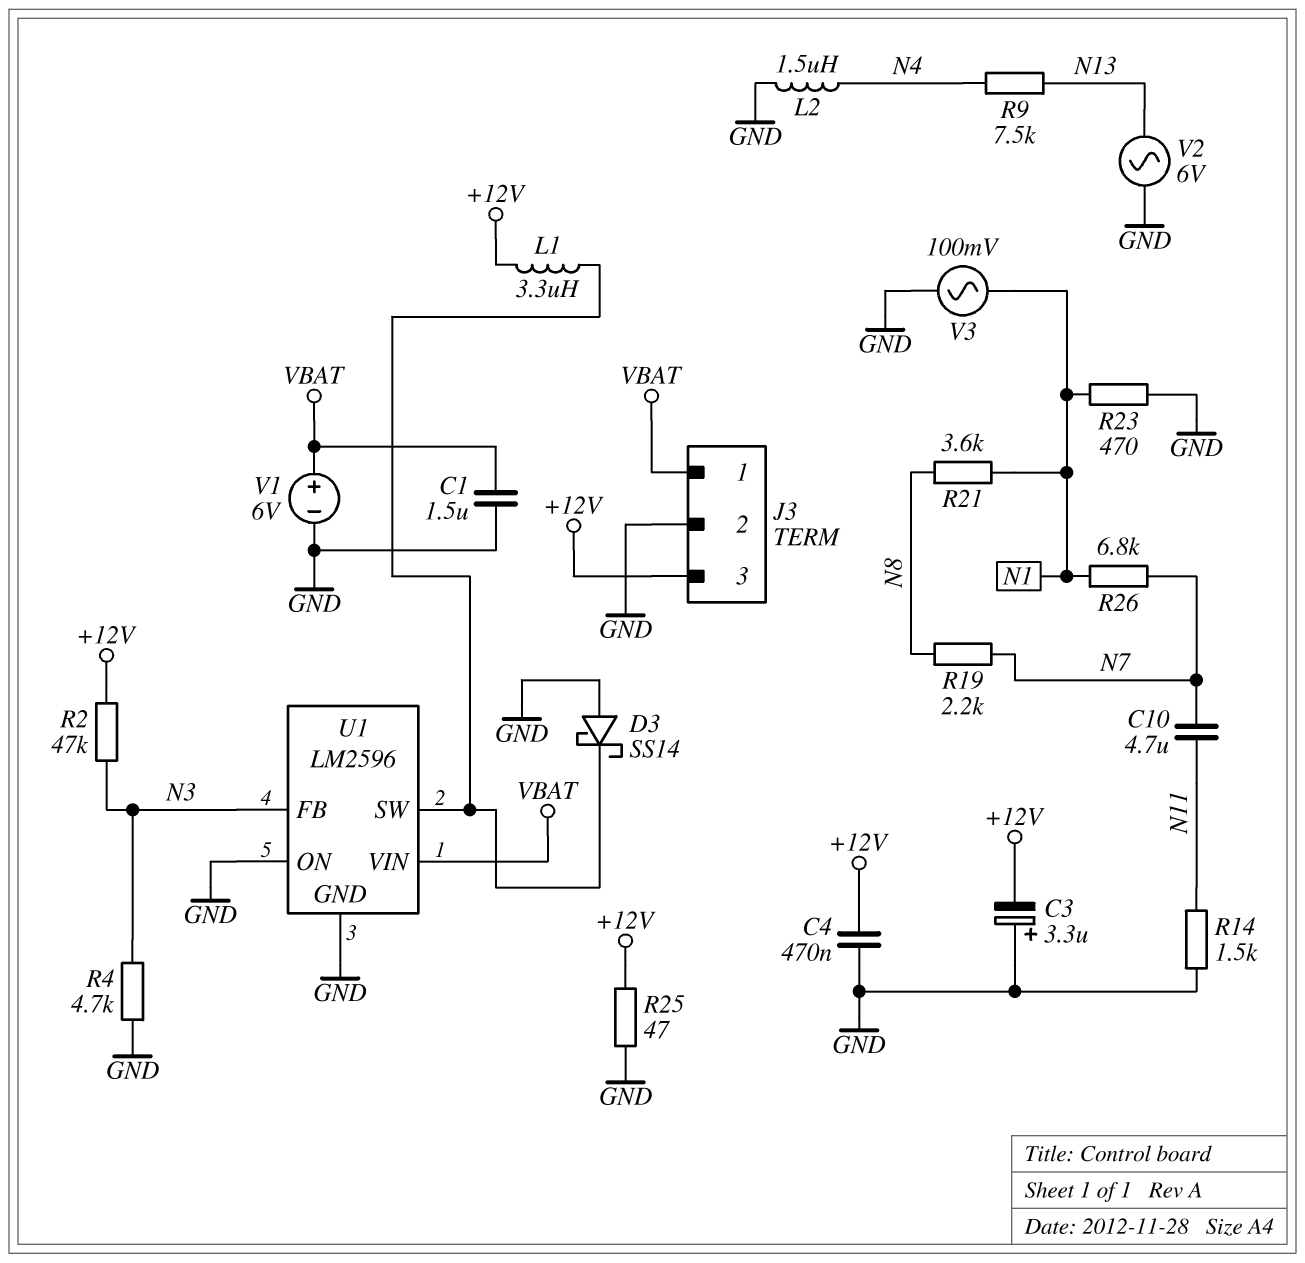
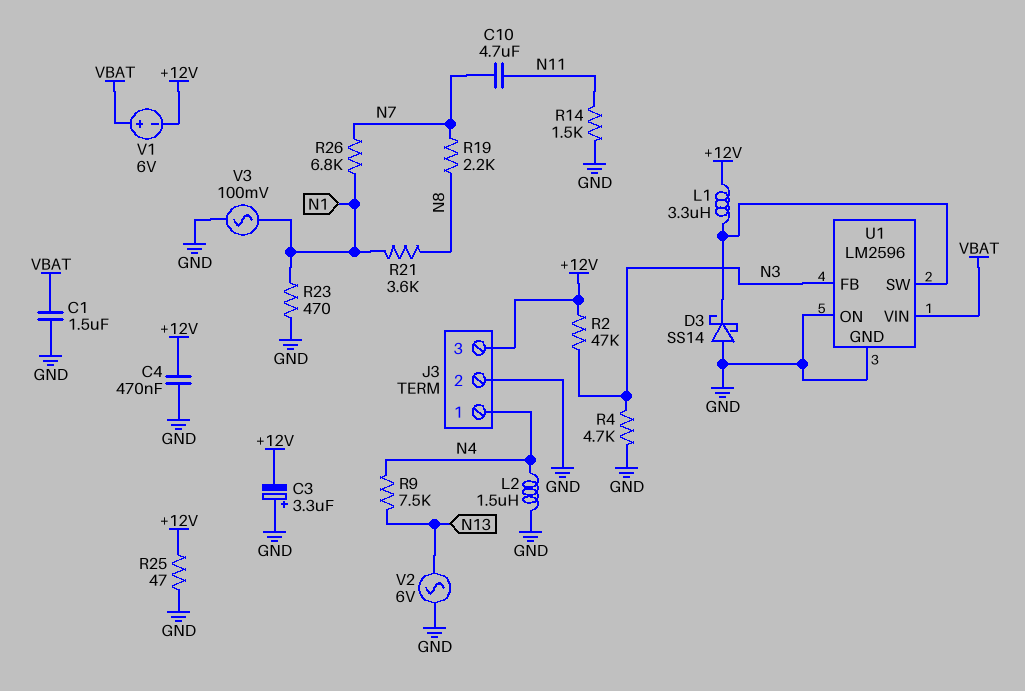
J3 pin 1: VBAT -> N4
V1: 6V (plus VBAT, minus GND) -> 6V (plus VBAT, minus +12V)

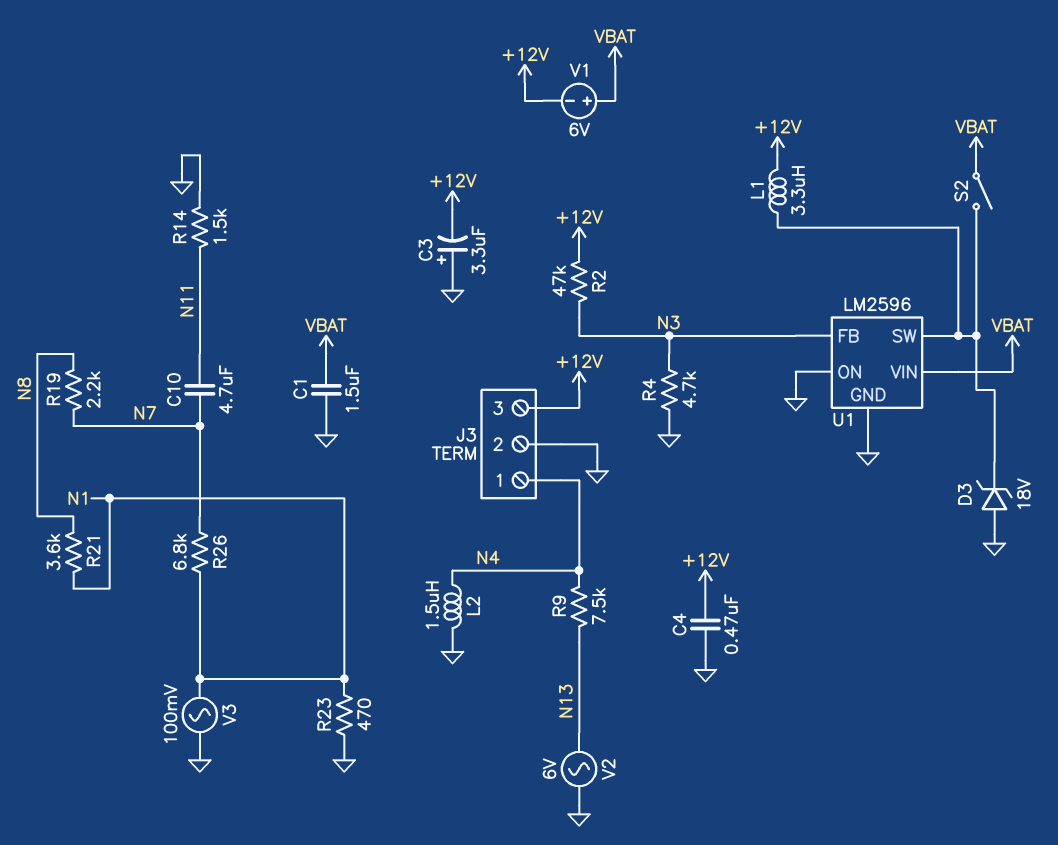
D3: schottky SS14 (A GND, K U1/SW) -> zener 18V (A GND, K U1/SW)
R25: 47 (+12V, GND) -> none
S2: none -> switch (U1/SW, VBAT)

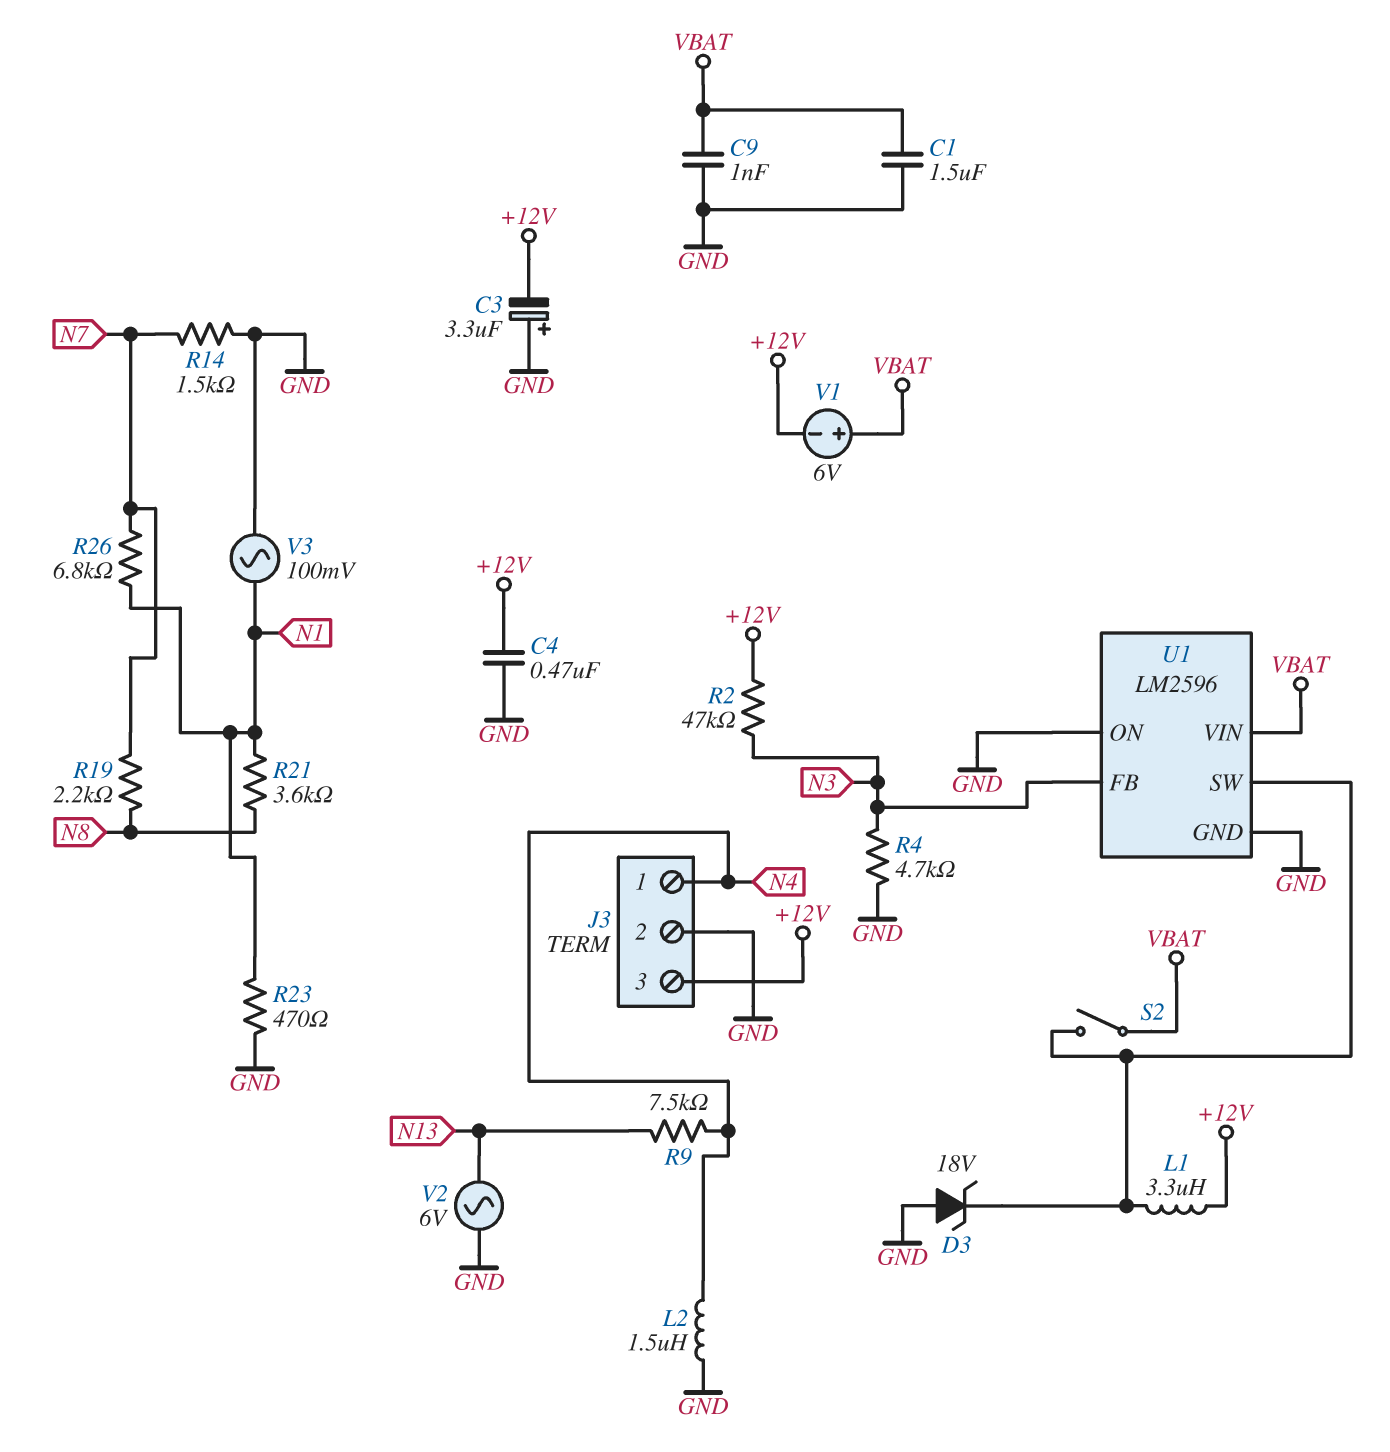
C9: none -> 1nF (GND, VBAT)
C10: 4.7uF (N7, N11) -> none
R14: 1.5k (GND, N11) -> 1.5k (GND, N7)

